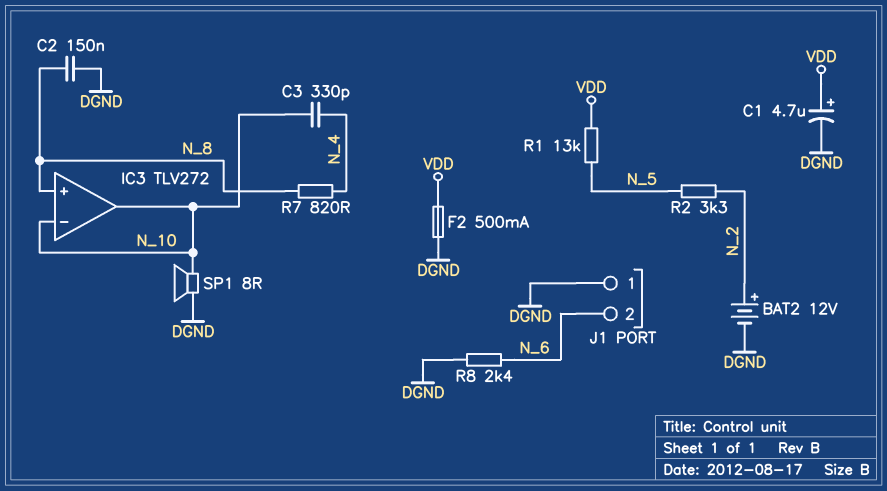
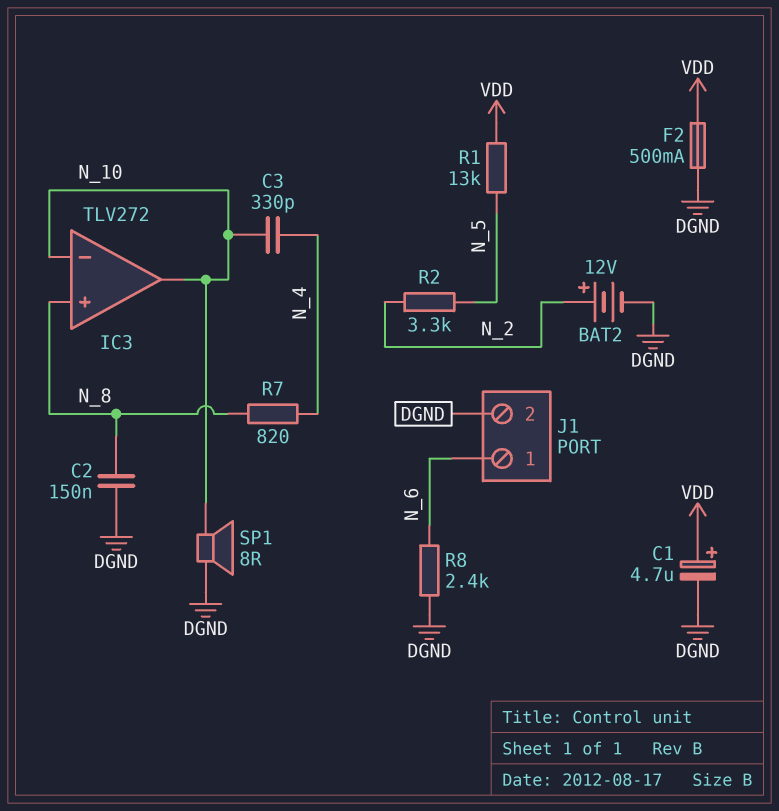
J1 pin 1: DGND -> N_6
J1 pin 2: N_6 -> DGND

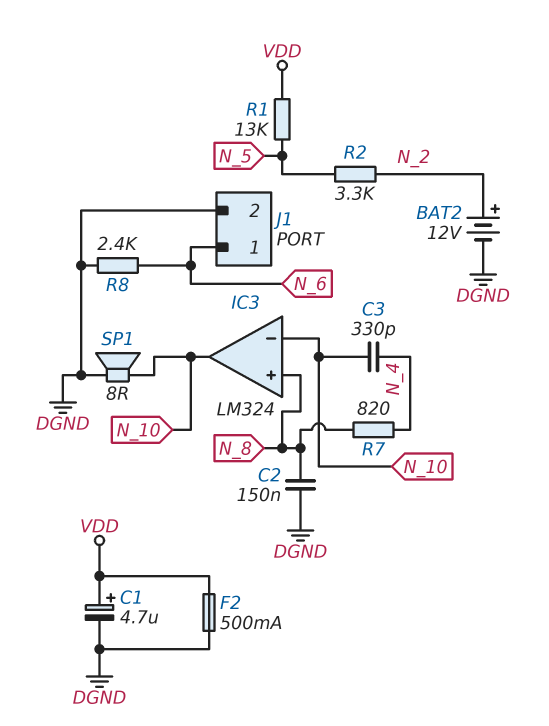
IC3: TLV272 -> LM324

